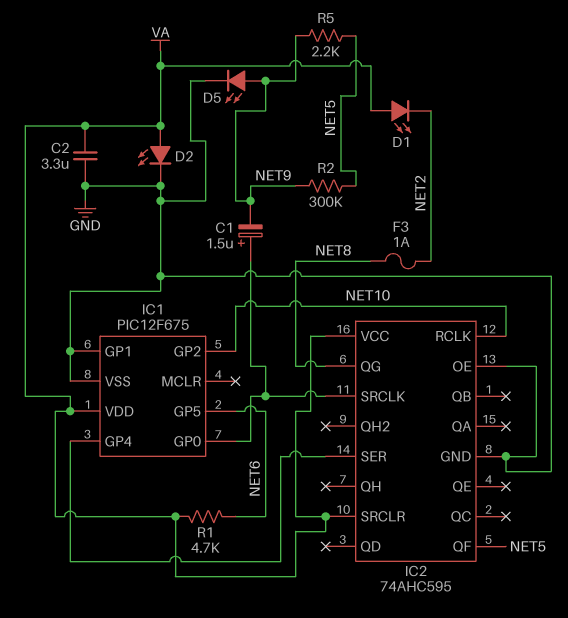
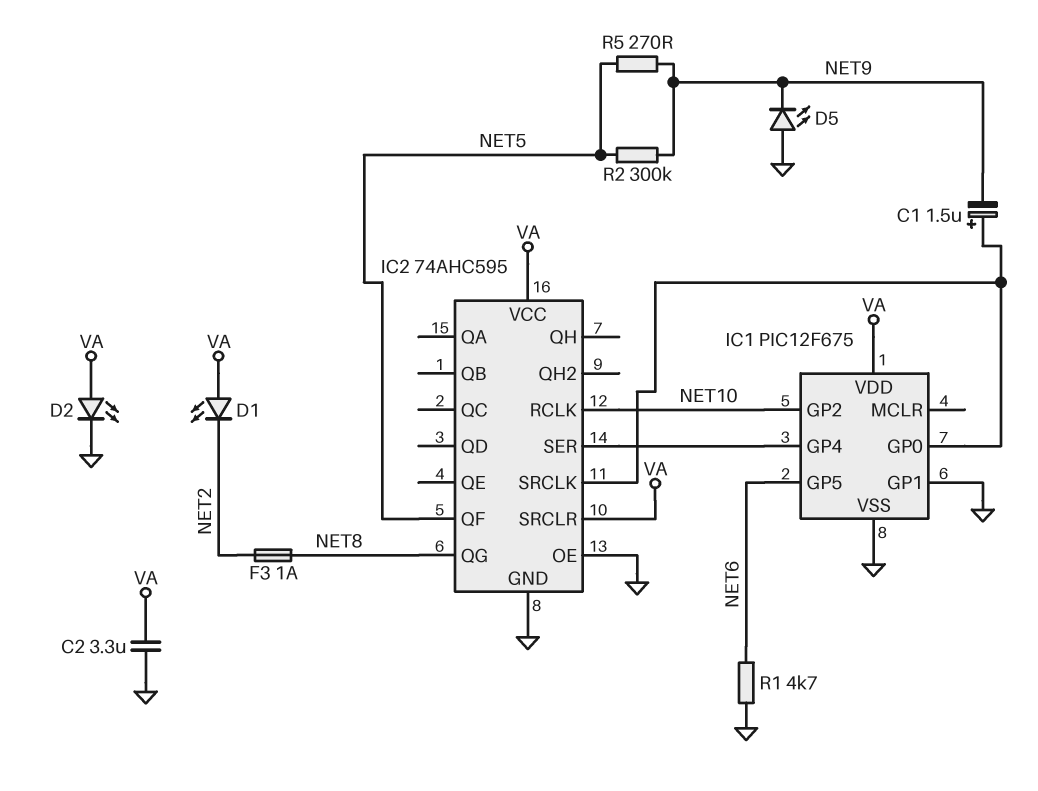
D5: LED (A NET9, K GND) -> LED (A GND, K NET9)
R1: 4.7k (NET6, VA) -> 4.7k (GND, NET6)
R5: 2.2k (NET5, NET9) -> 270 (NET5, NET9)

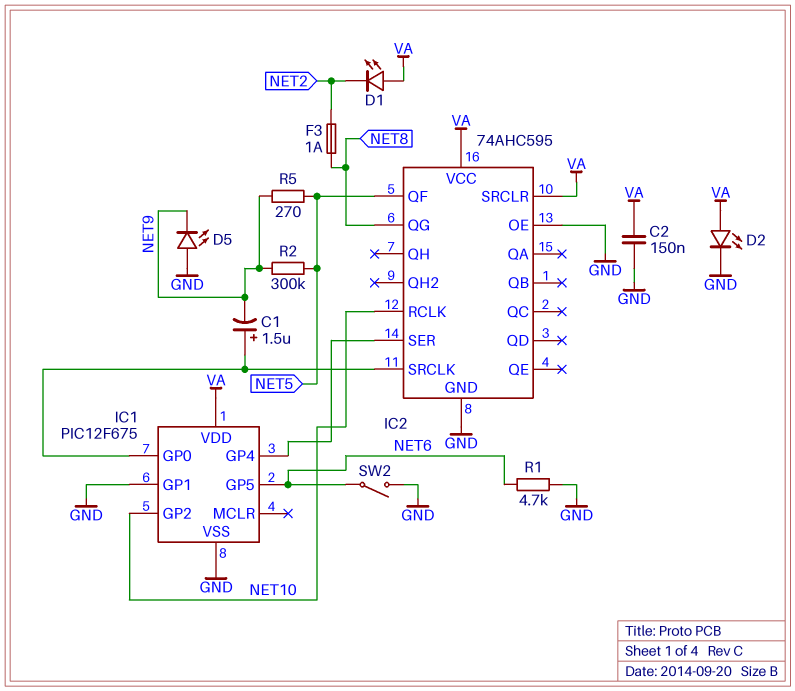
C2: 3.3uF (GND, VA) -> 150nF (GND, VA)
SW2: none -> switch (GND, NET6)

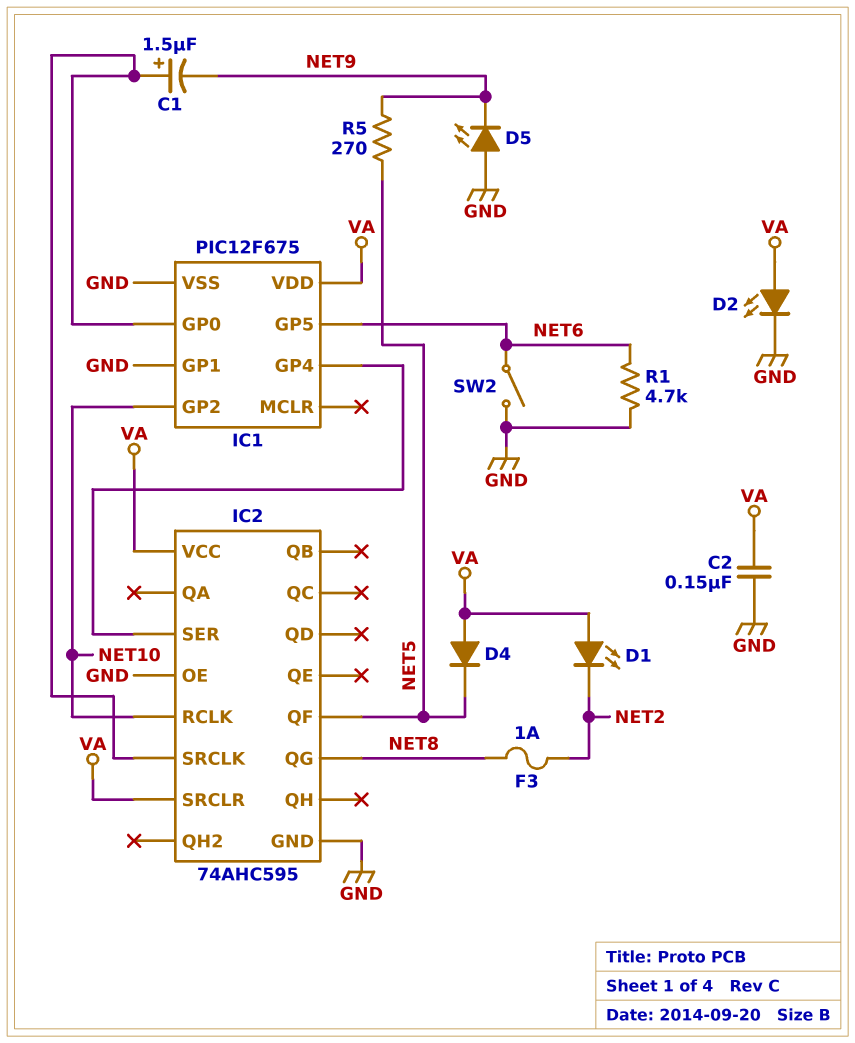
D4: none -> diode (A VA, K NET5)
R2: 300k (NET5, NET9) -> none

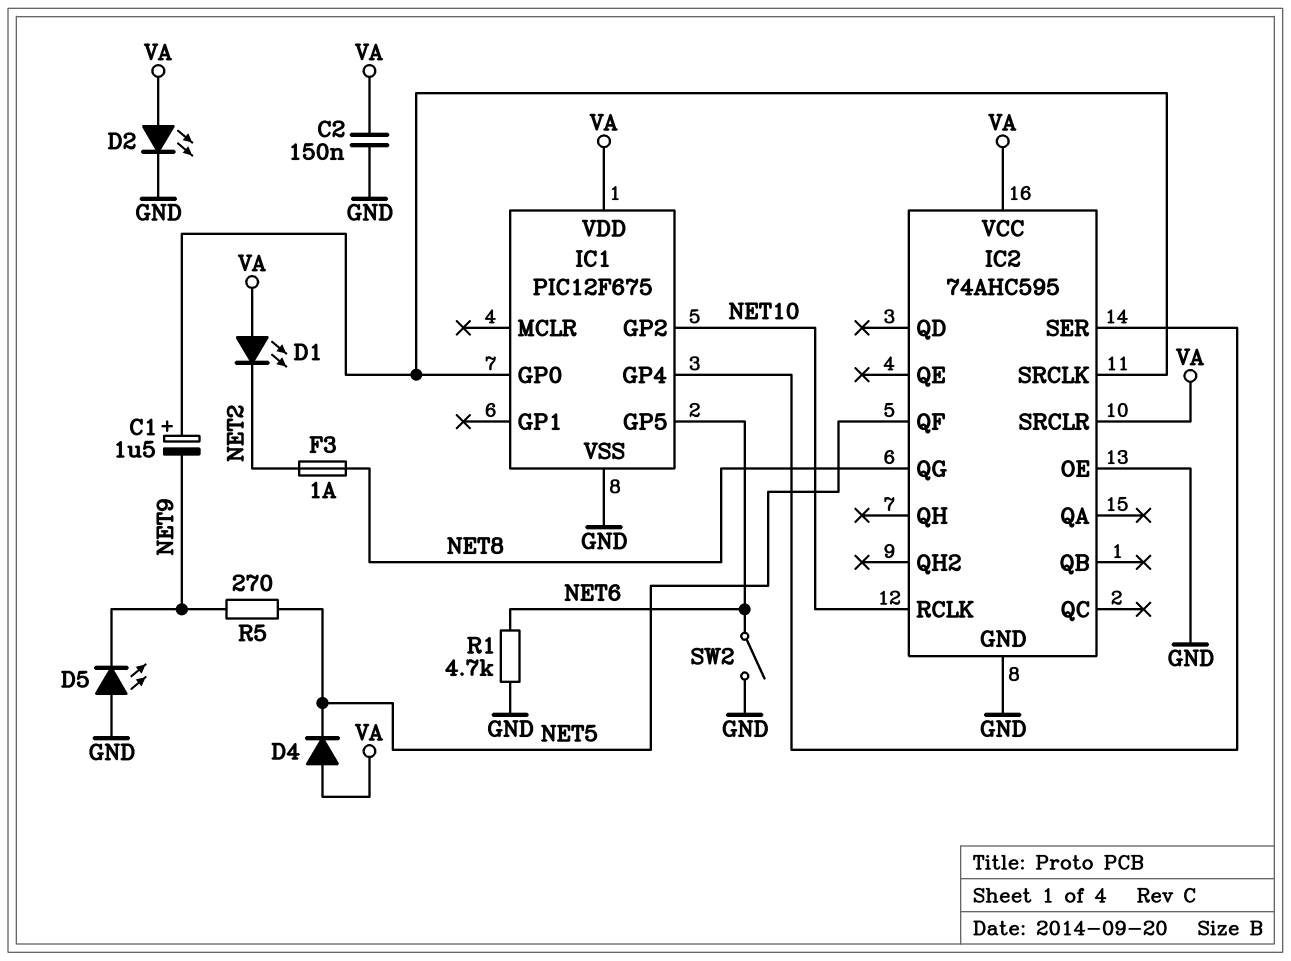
IC1 pin GP1: GND -> none

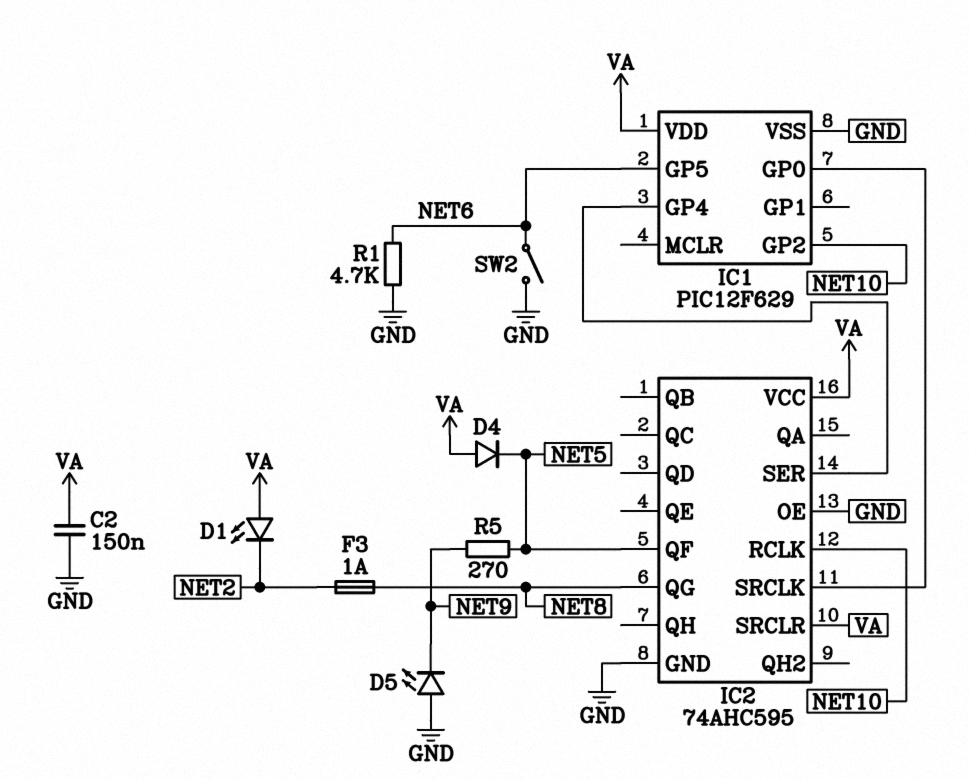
C1: 1.5uF (plus IC1/GP0, minus NET9) -> none
D2: LED (A VA, K GND) -> none
IC1: PIC12F675 -> PIC12F629

